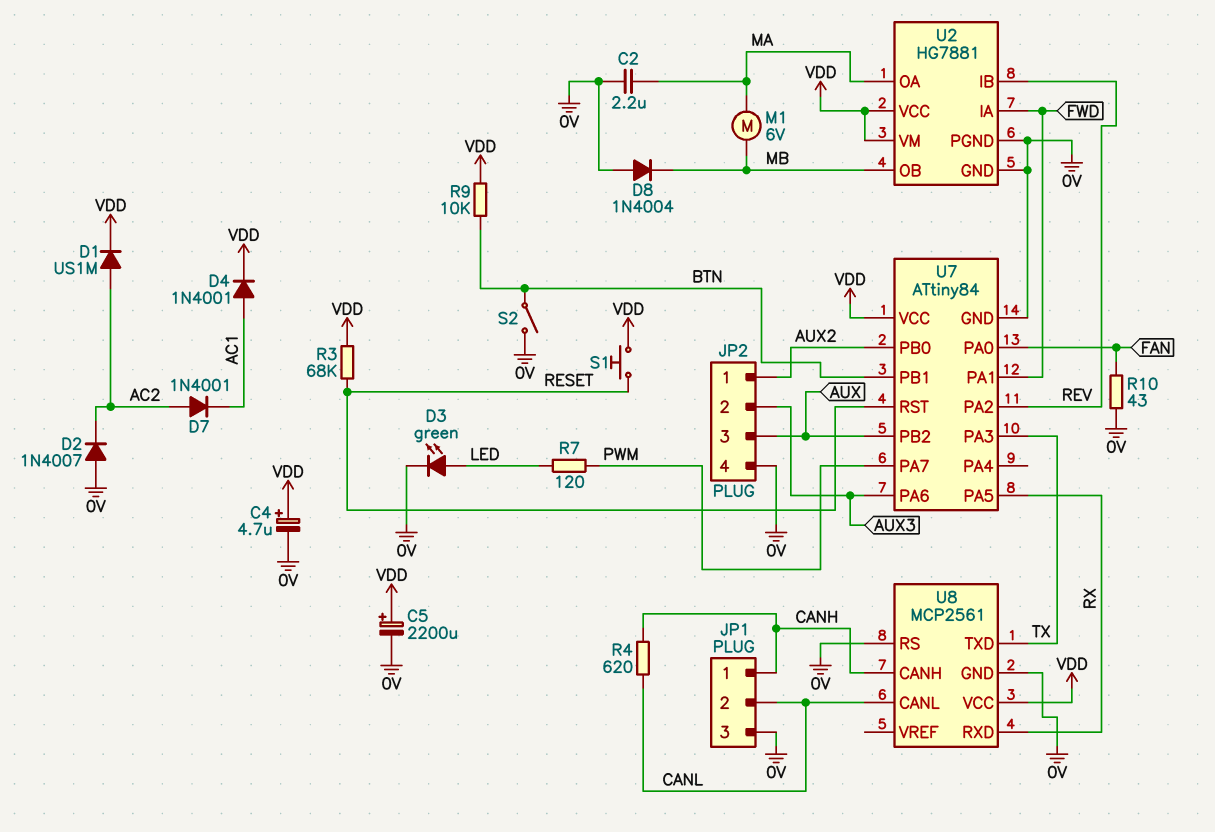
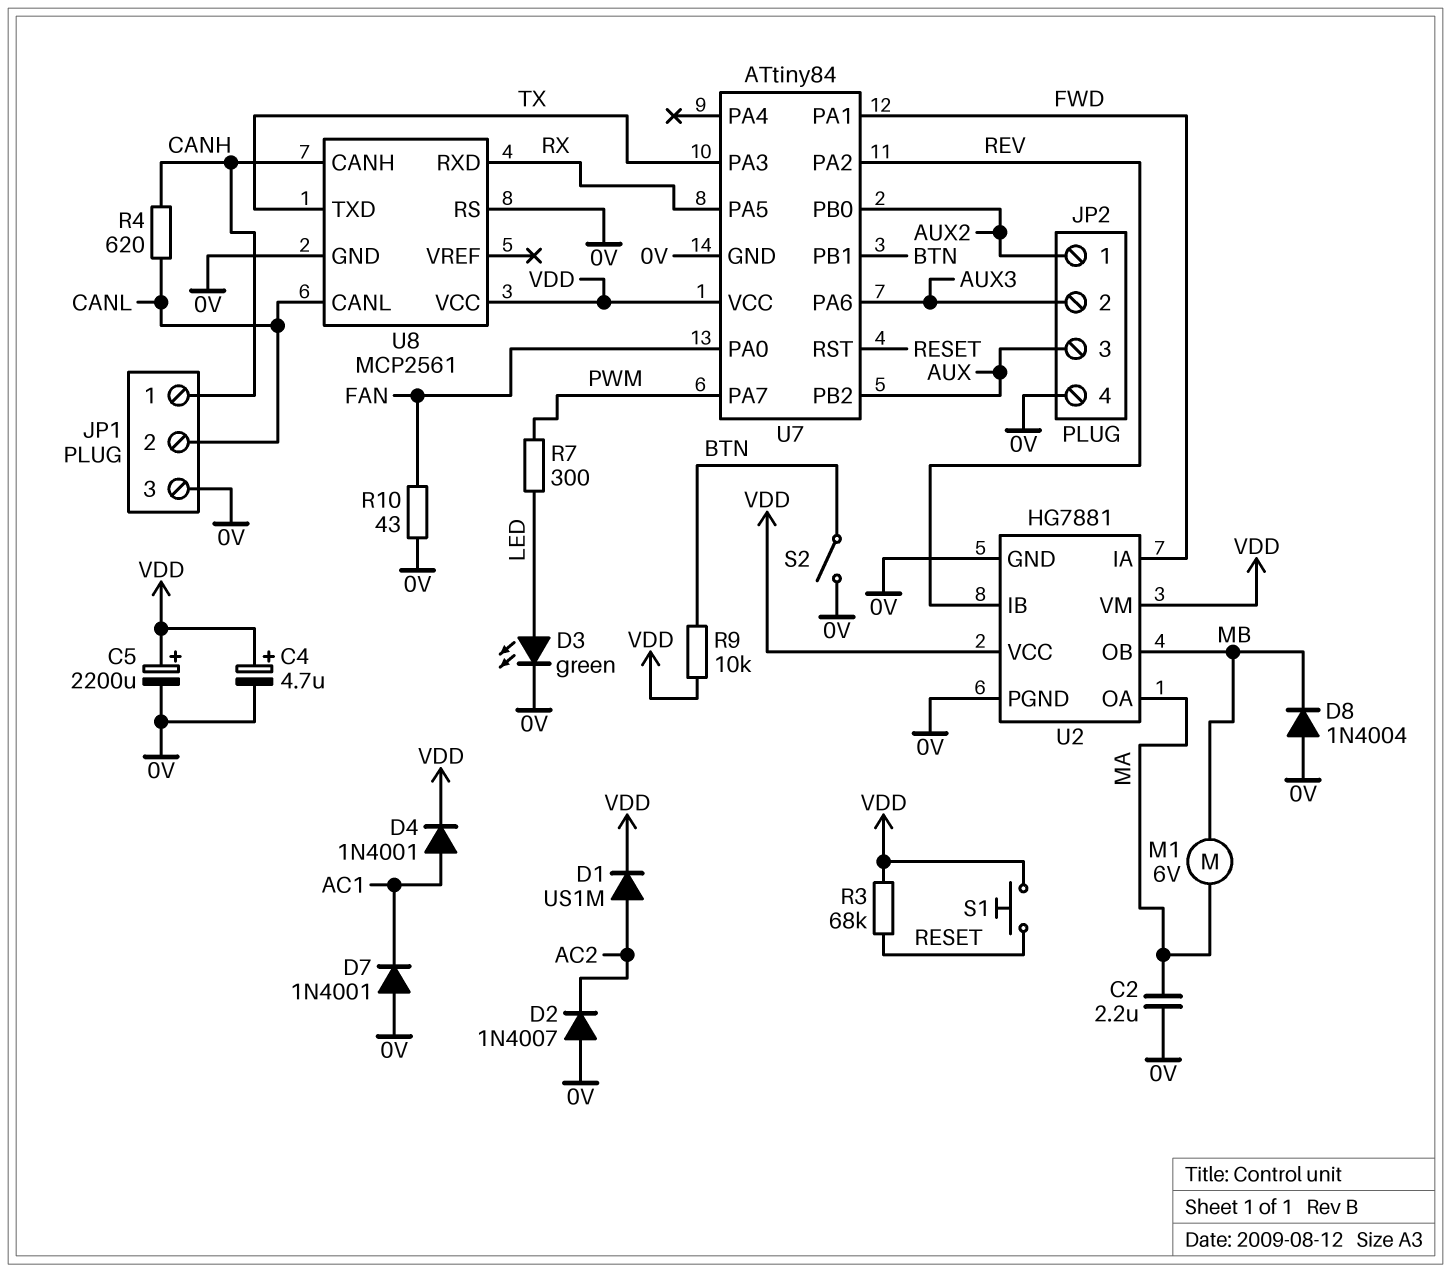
D7: diode 1N4001 (A AC2, K AC1) -> diode 1N4001 (A 0V, K AC1)
R7: 120 (LED, PWM) -> 300 (LED, PWM)

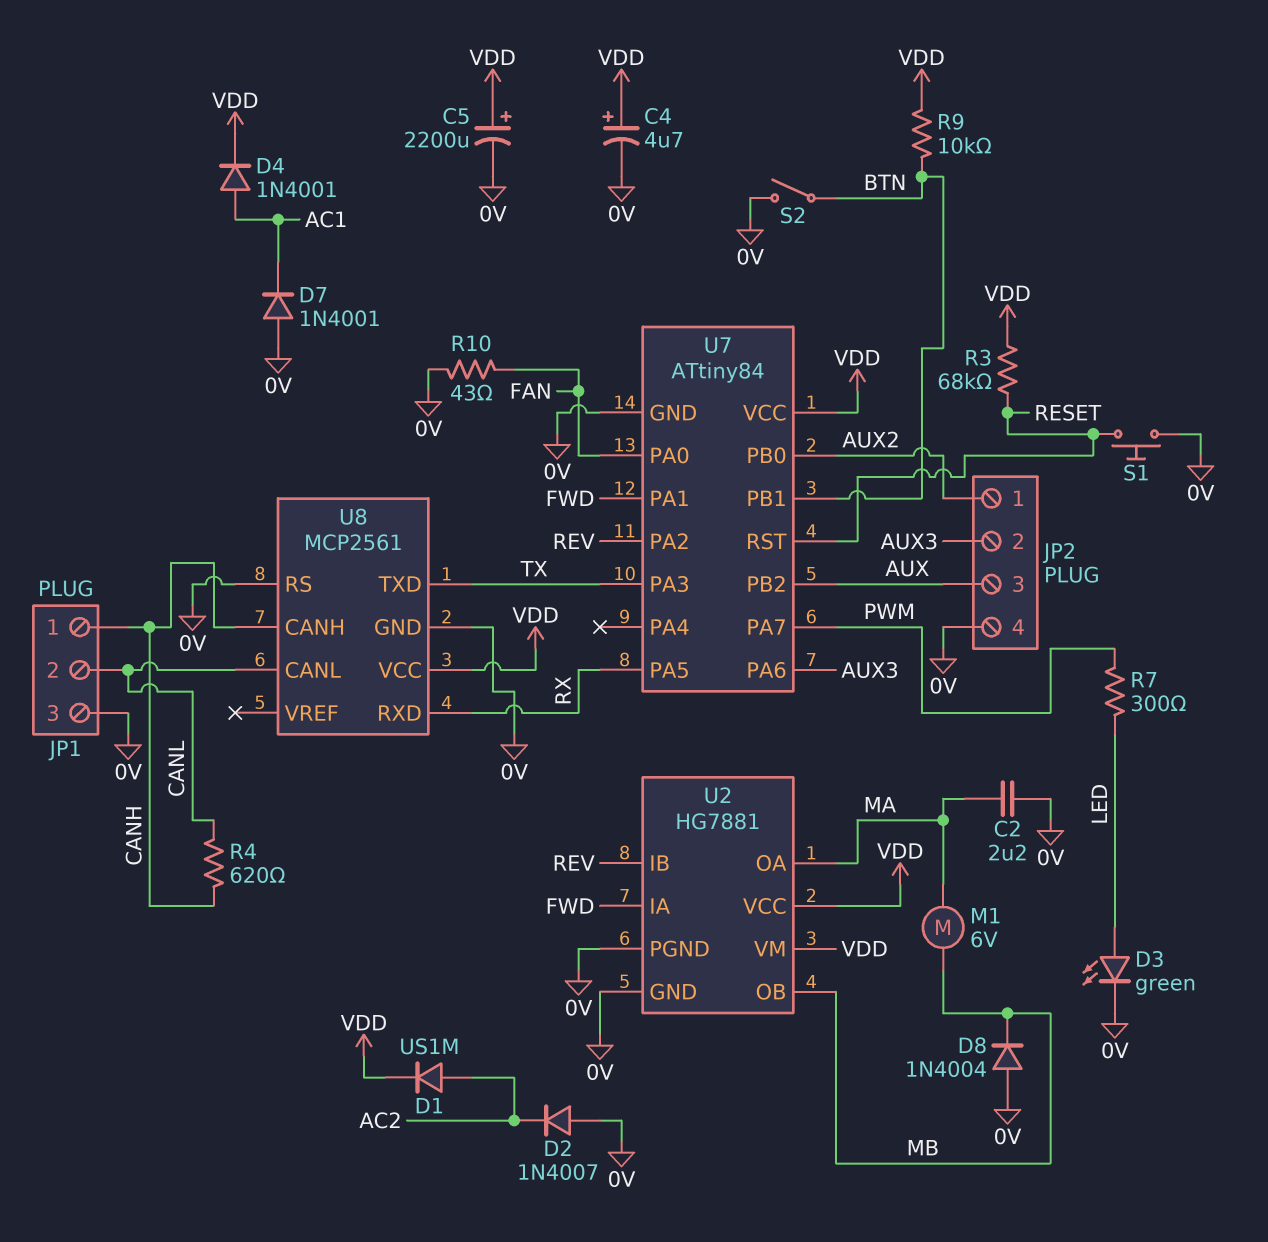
S1: button (RESET, VDD) -> button (0V, RESET)

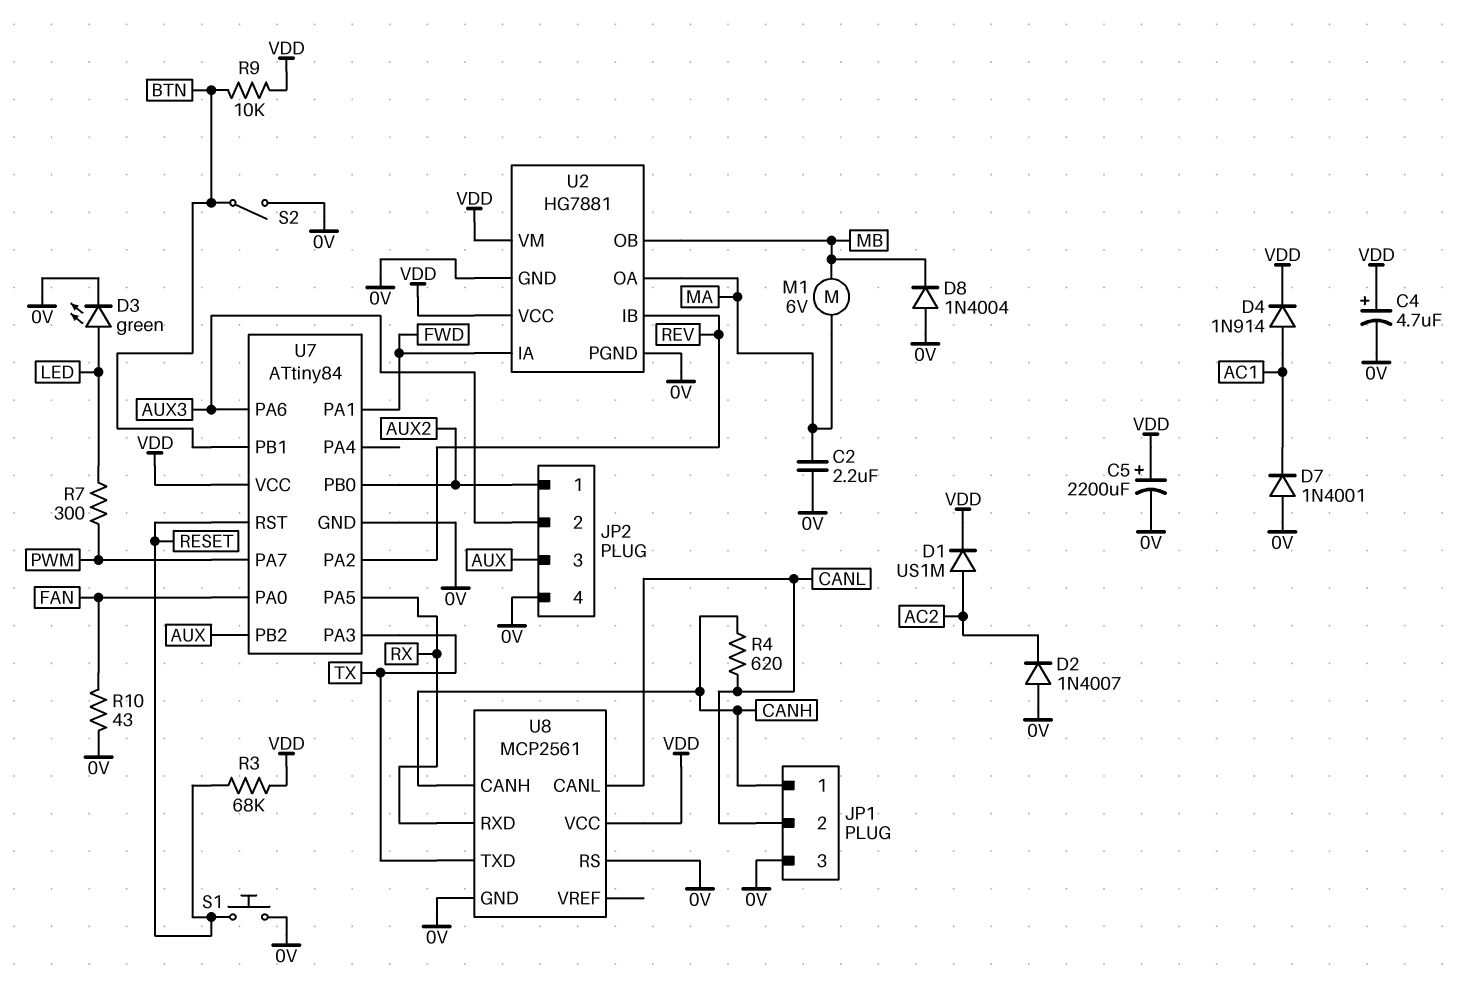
D4: diode 1N4001 (A AC1, K VDD) -> diode 1N914 (A AC1, K VDD)

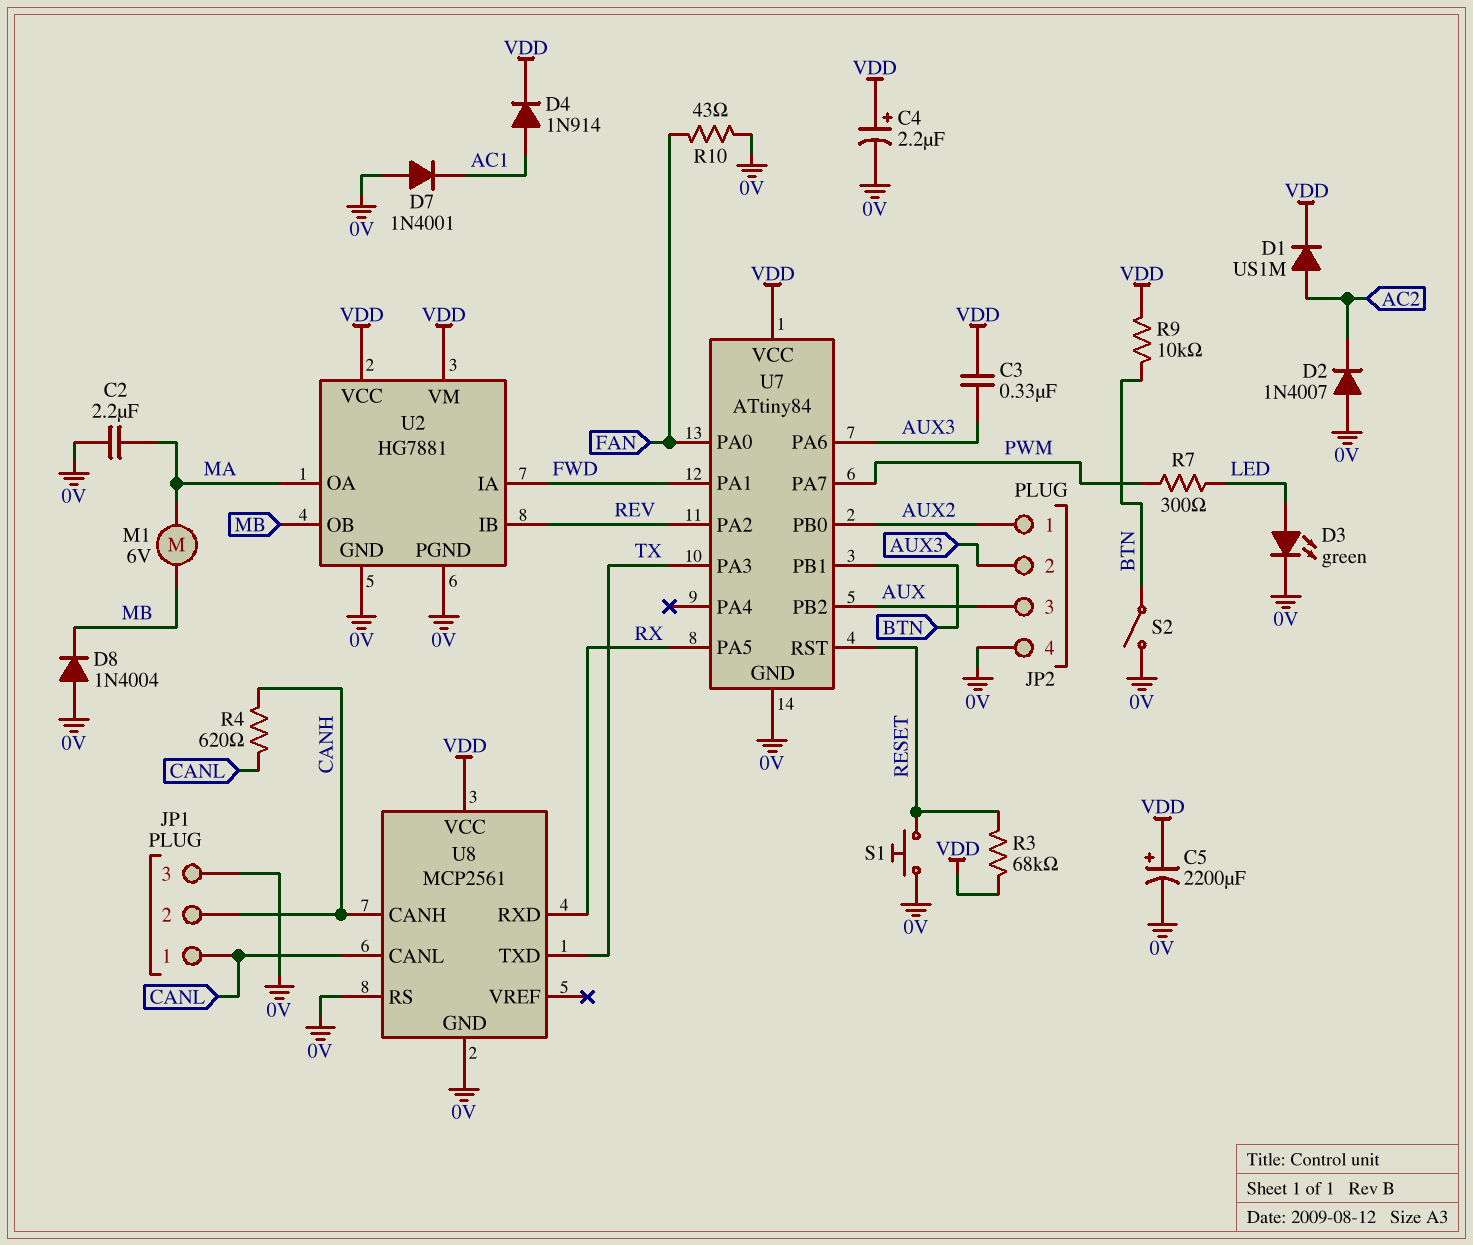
C3: none -> 330nF (AUX3, VDD)
C4: 4.7uF (plus VDD, minus 0V) -> 2.2uF (plus VDD, minus 0V)
JP1 pin 1: CANH -> CANL
JP1 pin 2: CANL -> CANH

